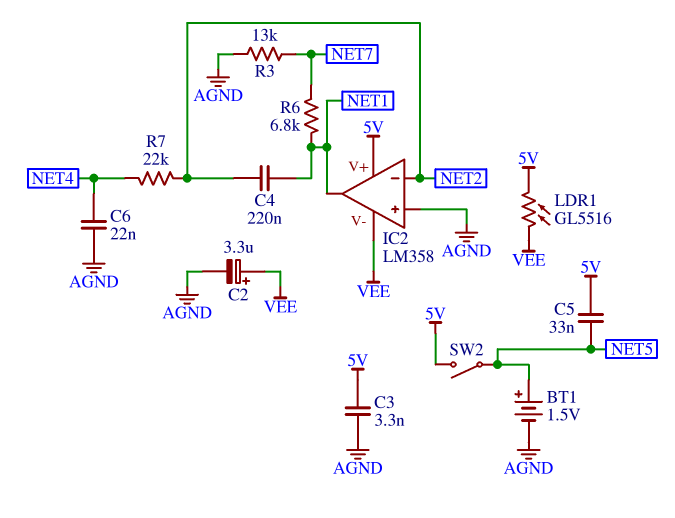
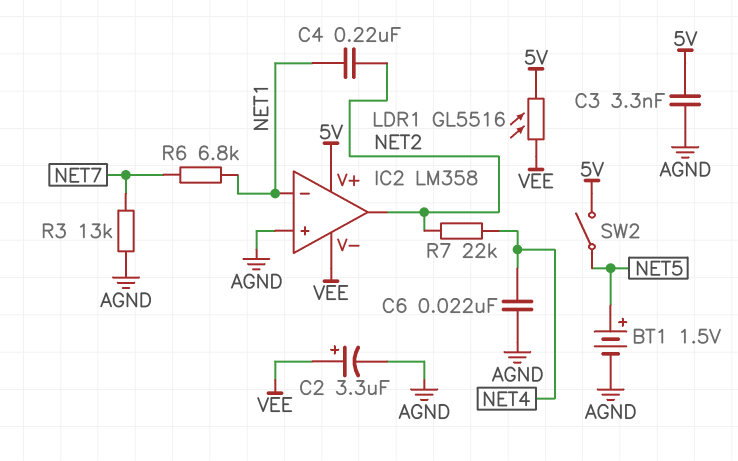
C5: 33nF (5V, NET5) -> none
IC2 pin in-: NET2 -> NET1
IC2 pin out: NET1 -> NET2

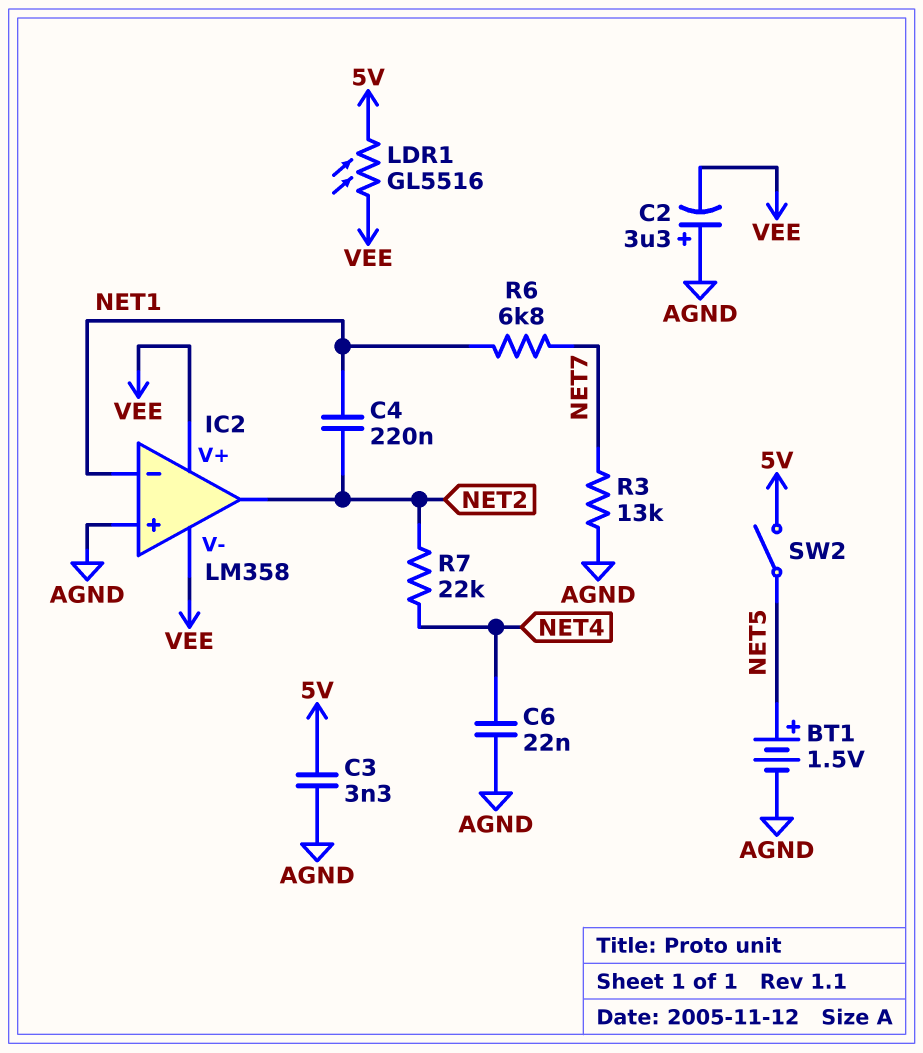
C2: 3.3uF (plus VEE, minus AGND) -> 3.3uF (plus AGND, minus VEE)
IC2 pin V+: 5V -> VEE

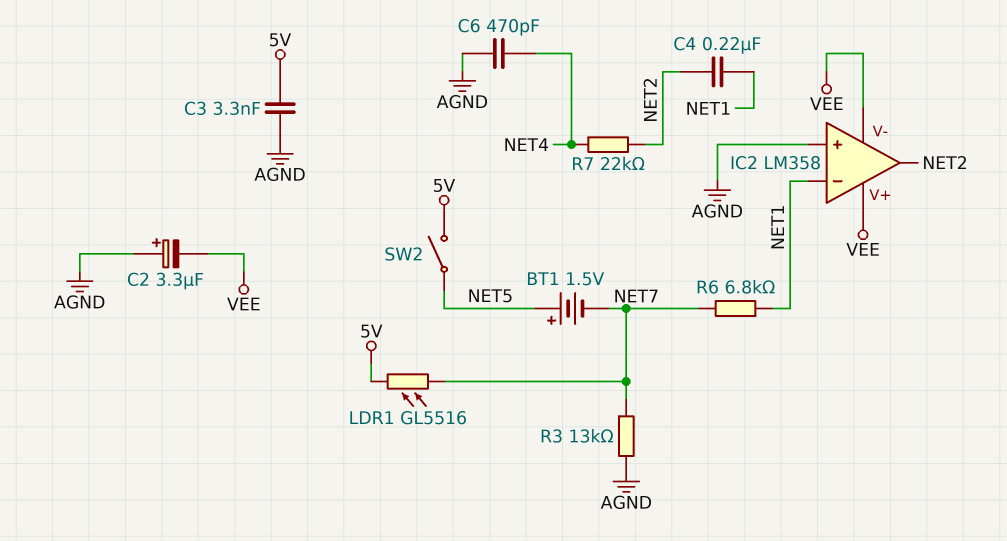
BT1: 1.5V (plus NET5, minus AGND) -> 1.5V (plus NET5, minus NET7)
C6: 22nF (AGND, NET4) -> 470pF (AGND, NET4)
LDR1: GL5516 (5V, VEE) -> GL5516 (5V, NET7)

